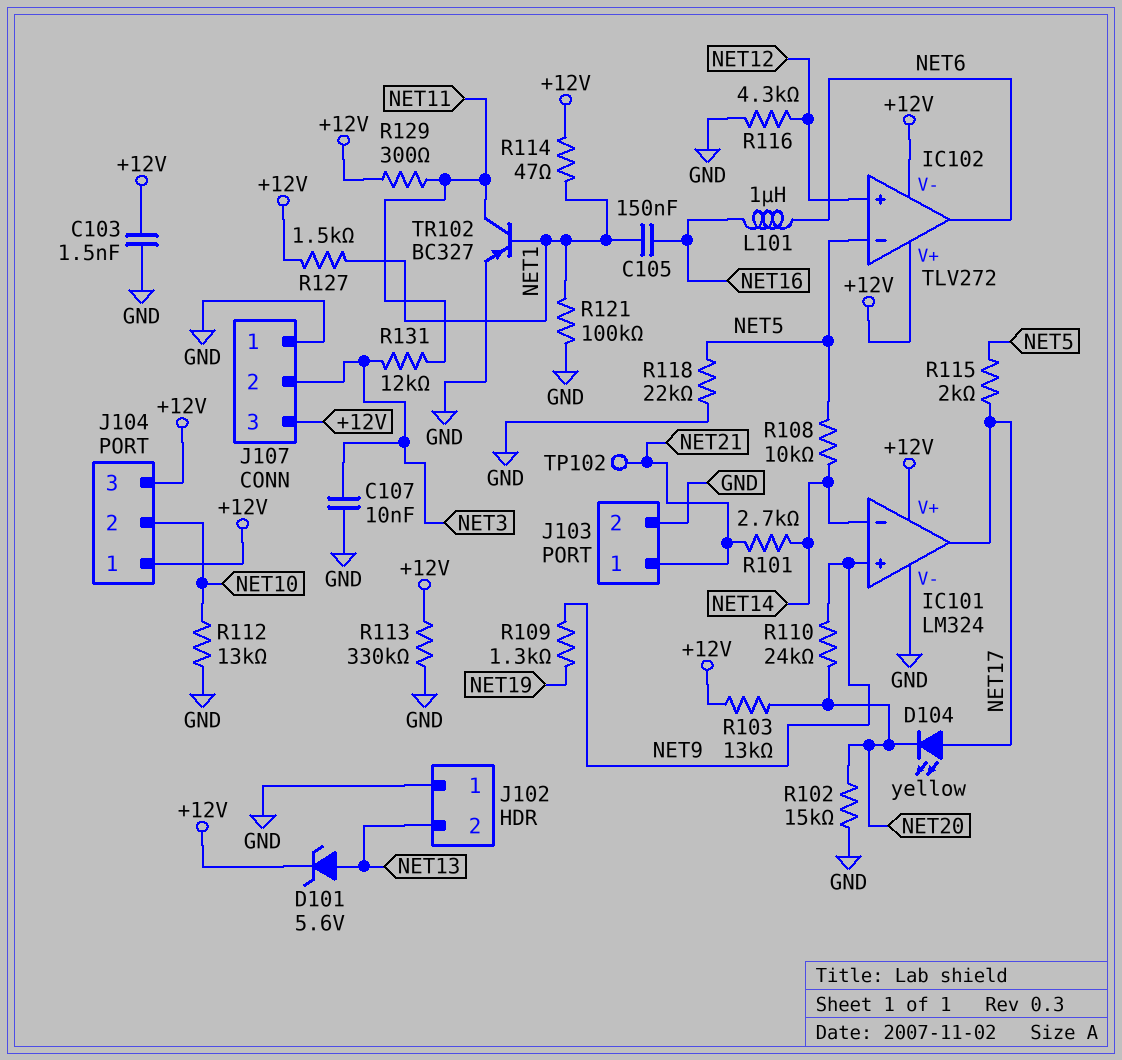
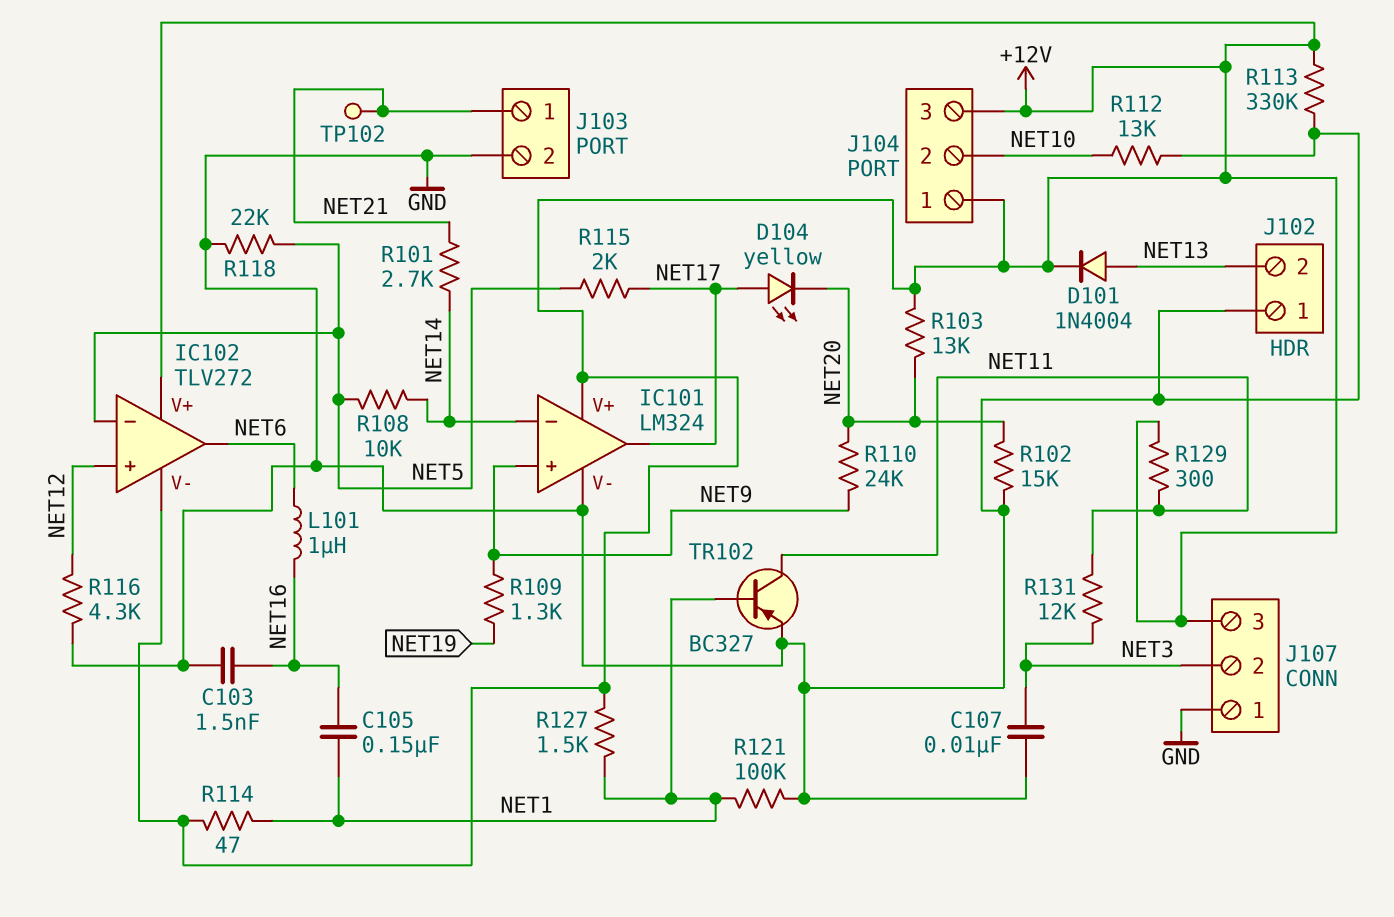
C103: 1.5nF (+12V, GND) -> 1.5nF (GND, NET16)
D101: zener 5.6V (A NET13, K +12V) -> diode 1N4004 (A NET13, K +12V)

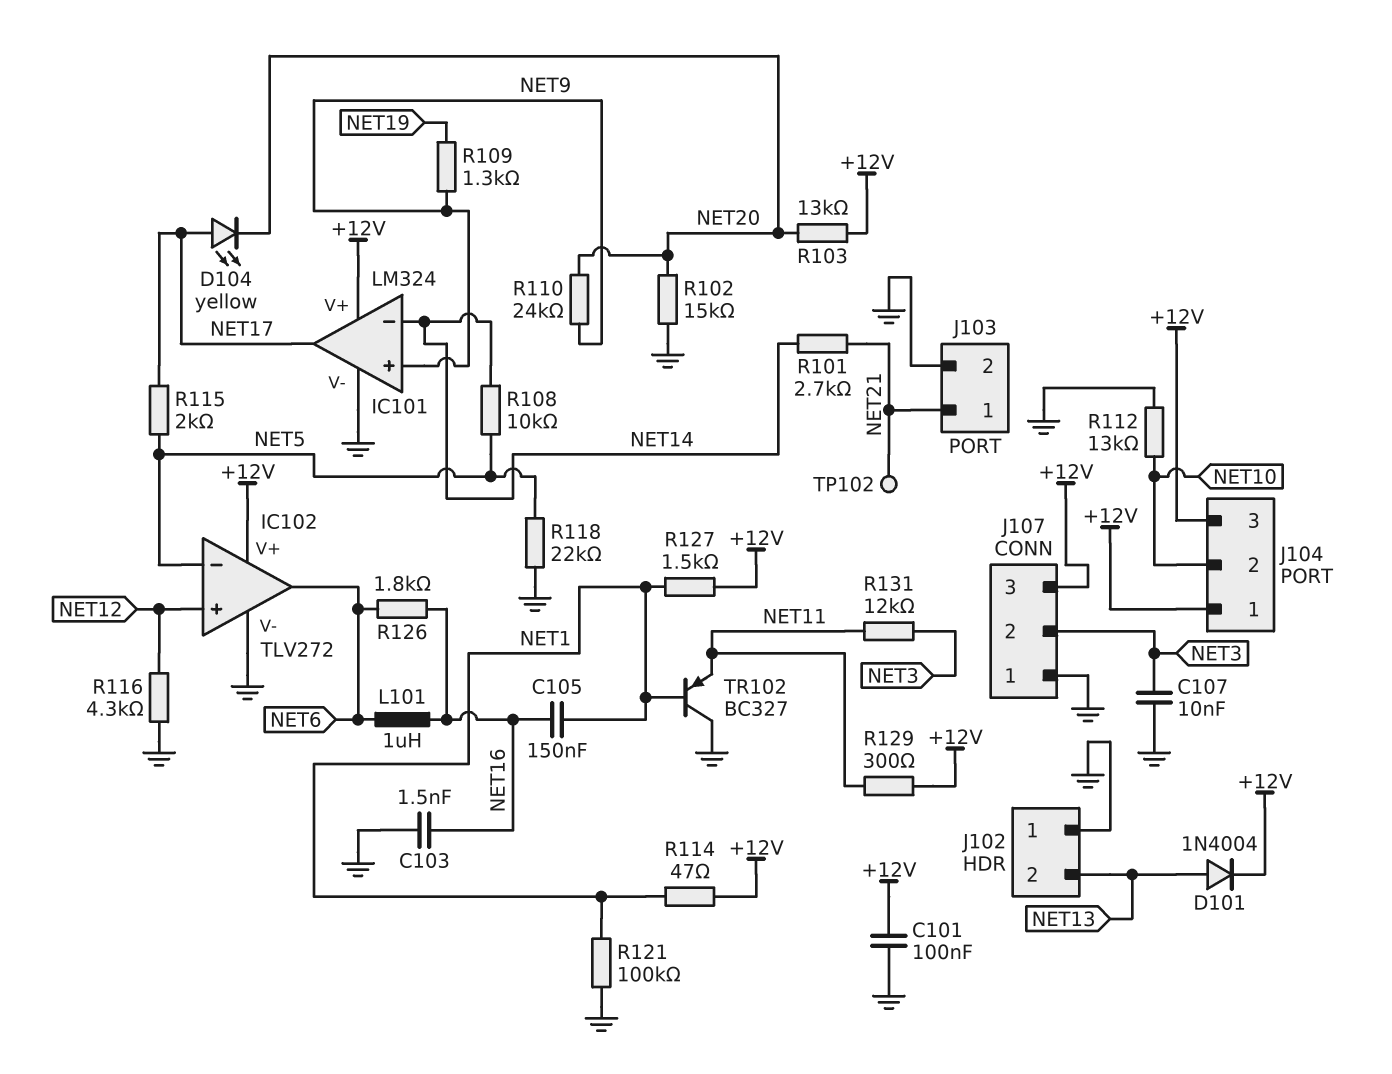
C101: none -> 100nF (+12V, GND)
IC102 pin V-: +12V -> GND
R113: 330k (+12V, GND) -> none
R126: none -> 1.8k (NET6, NET16)
TR102: PNP BC327 (B NET1, C NET11, E GND) -> PNP BC327 (B NET1, C GND, E NET11)

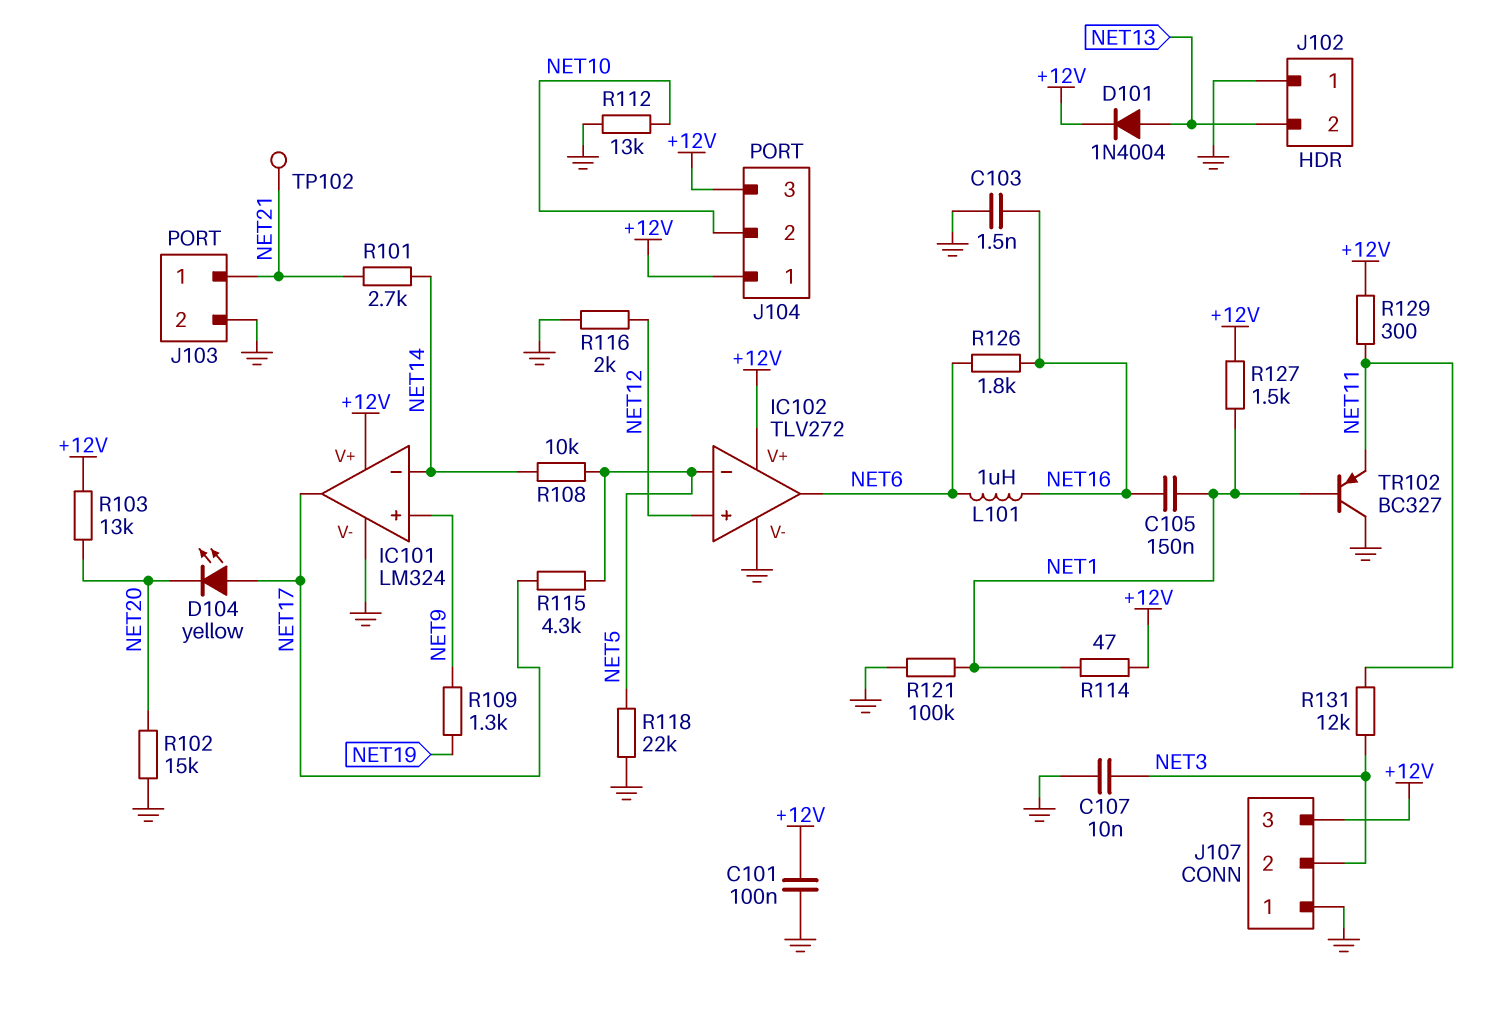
R110: 24k (NET9, NET20) -> none
R115: 2k (NET5, NET17) -> 4.3k (NET5, NET17)
R116: 4.3k (GND, NET12) -> 2k (GND, NET12)

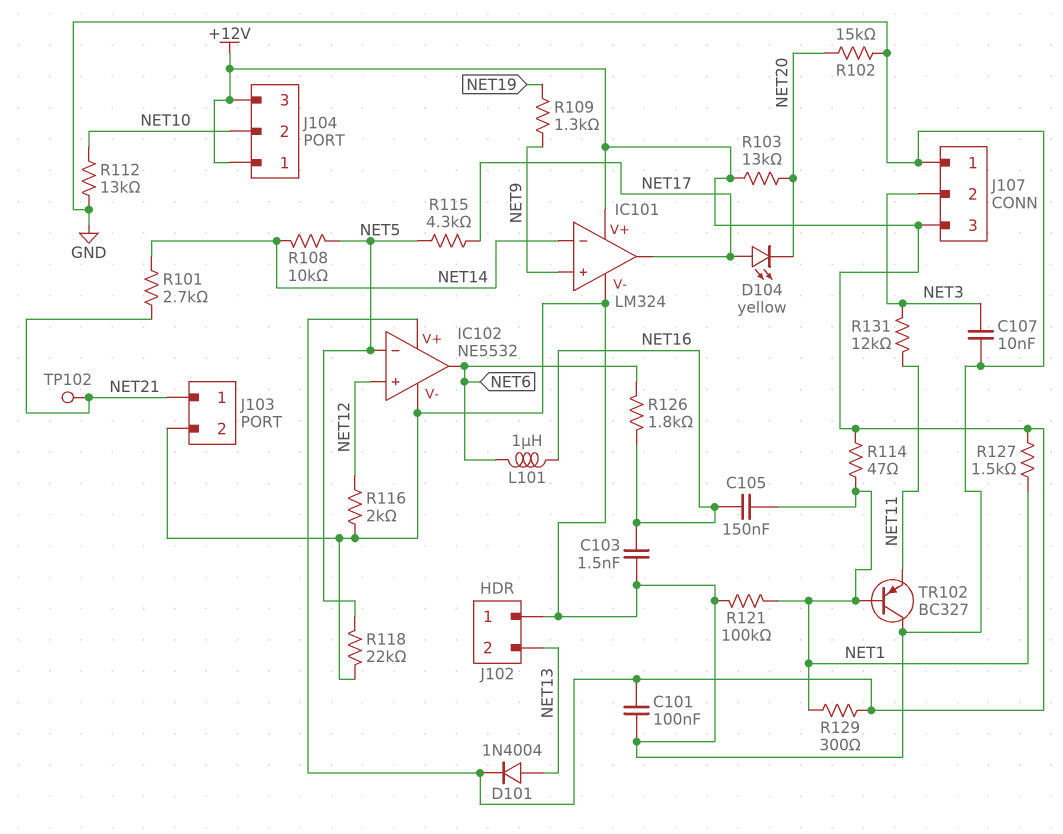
IC102: TLV272 -> NE5532
R129: 300 (+12V, NET11) -> 300 (+12V, NET1)

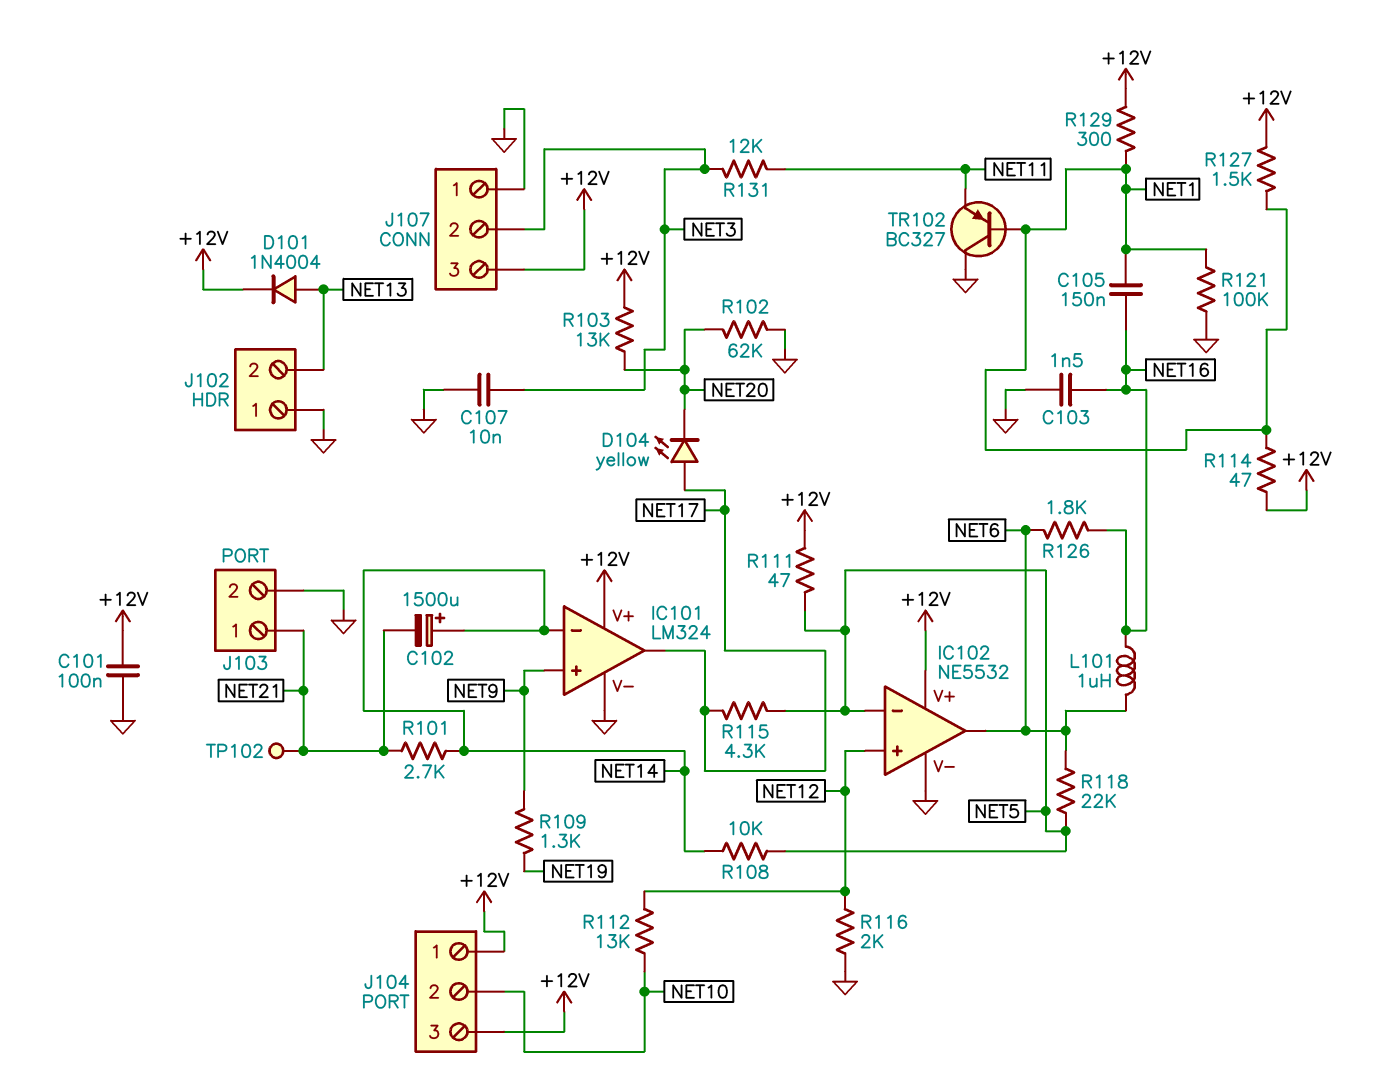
C102: none -> 1500uF (plus NET14, minus NET21)
R102: 15k (GND, NET20) -> 62k (GND, NET20)
R111: none -> 47 (+12V, NET5)
R112: 13k (GND, NET10) -> 13k (NET10, NET12)
R118: 22k (GND, NET5) -> 22k (NET5, NET6)

